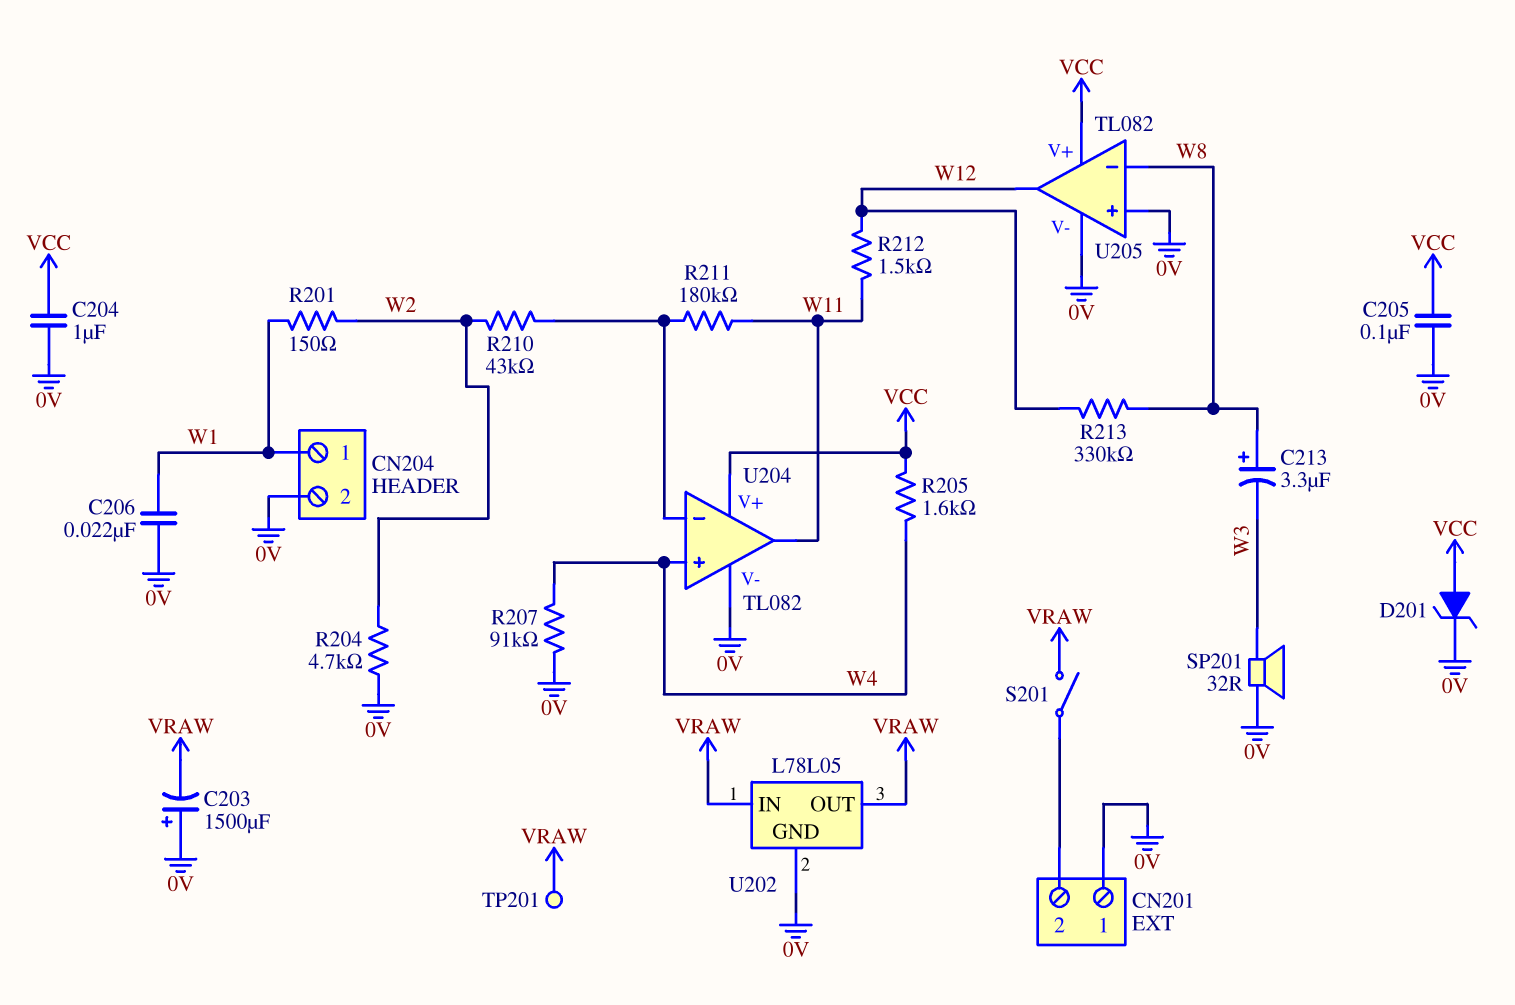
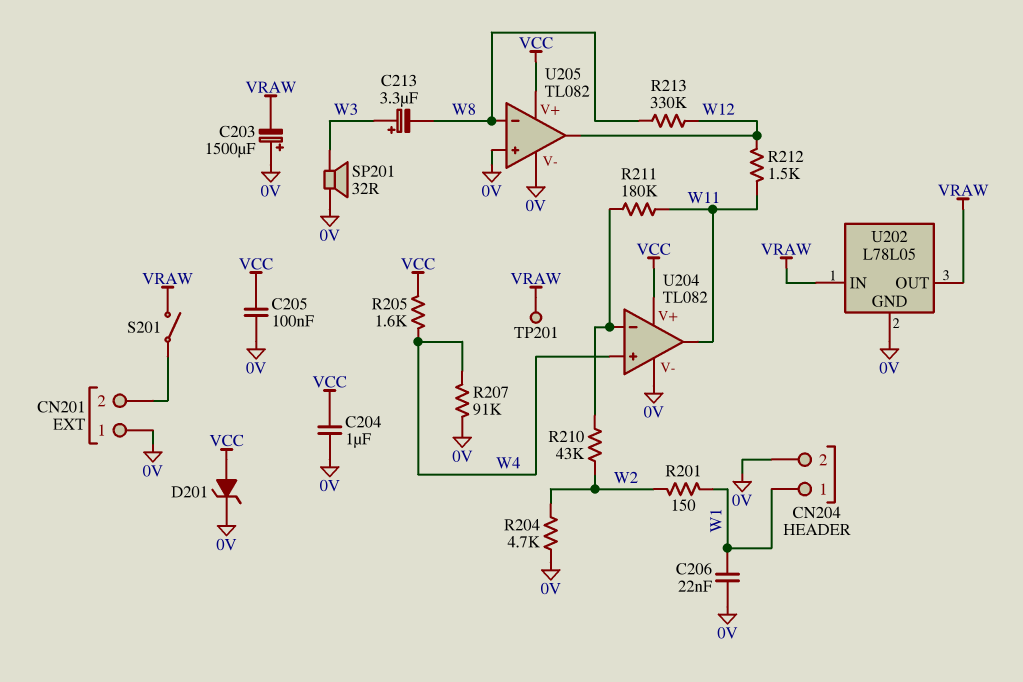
C213: 3.3uF (plus W8, minus W3) -> 3.3uF (plus W3, minus W8)

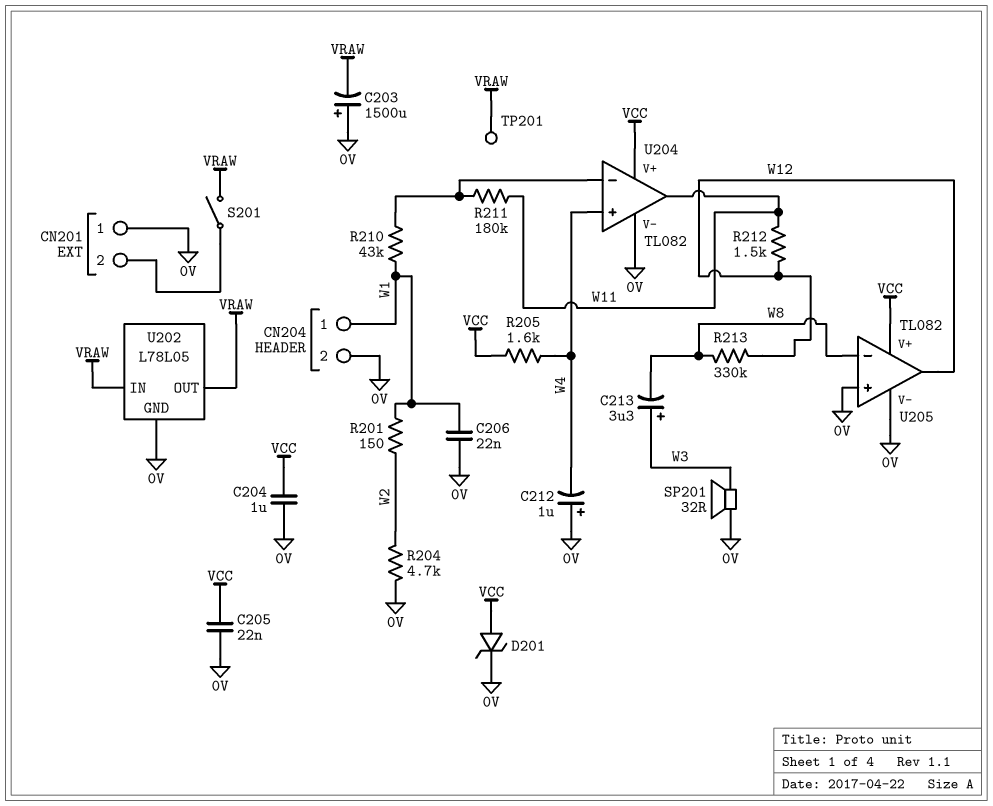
C205: 100nF (0V, VCC) -> 22nF (0V, VCC)
C212: none -> 1uF (plus 0V, minus W4)
R207: 91k (0V, W4) -> none
R210: 43k (U204/in-, W2) -> 43k (U204/in-, W1)

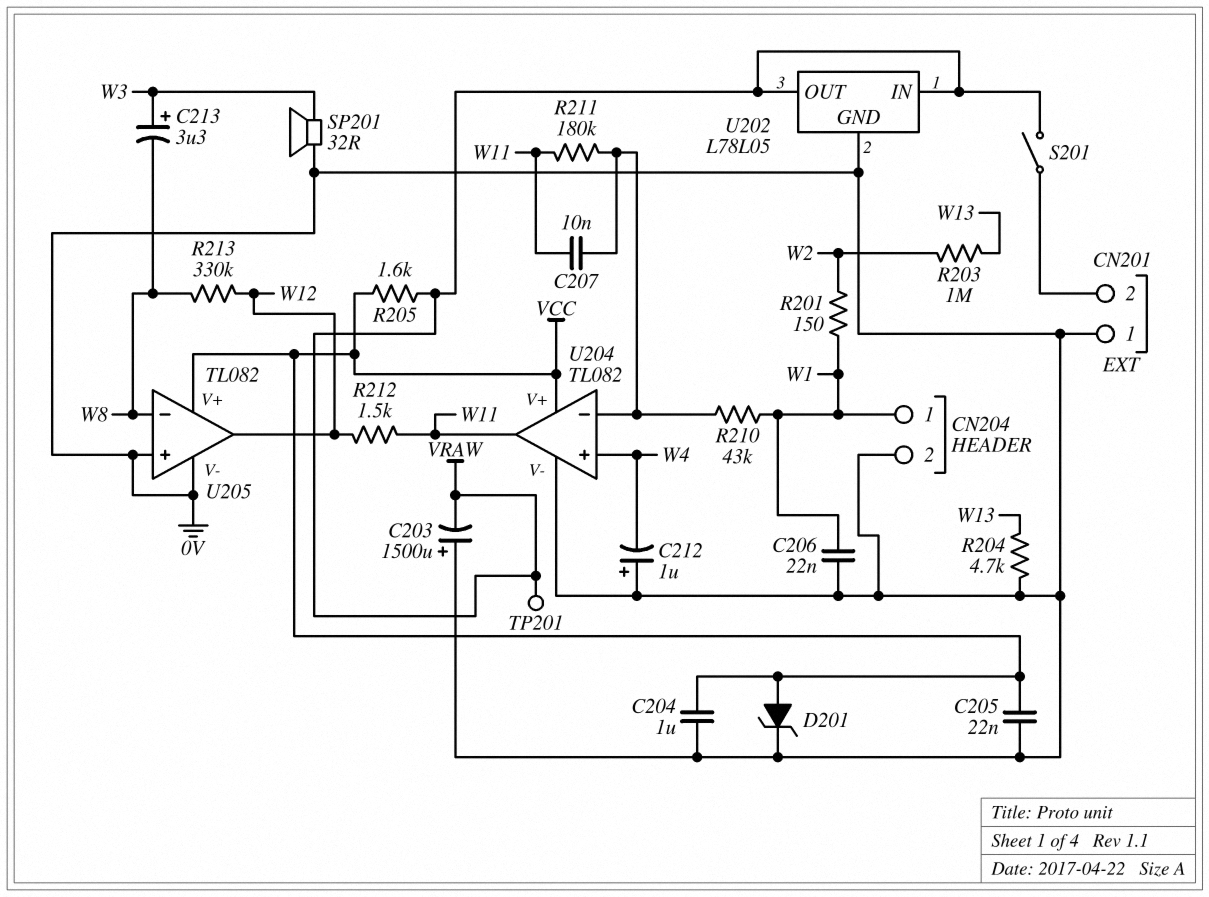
C207: none -> 10nF (U204/in-, W11)
R203: none -> 1M (W2, W13)
R204: 4.7k (0V, W2) -> 4.7k (0V, W13)
R205: 1.6k (VCC, W4) -> 1.6k (VCC, VRAW)

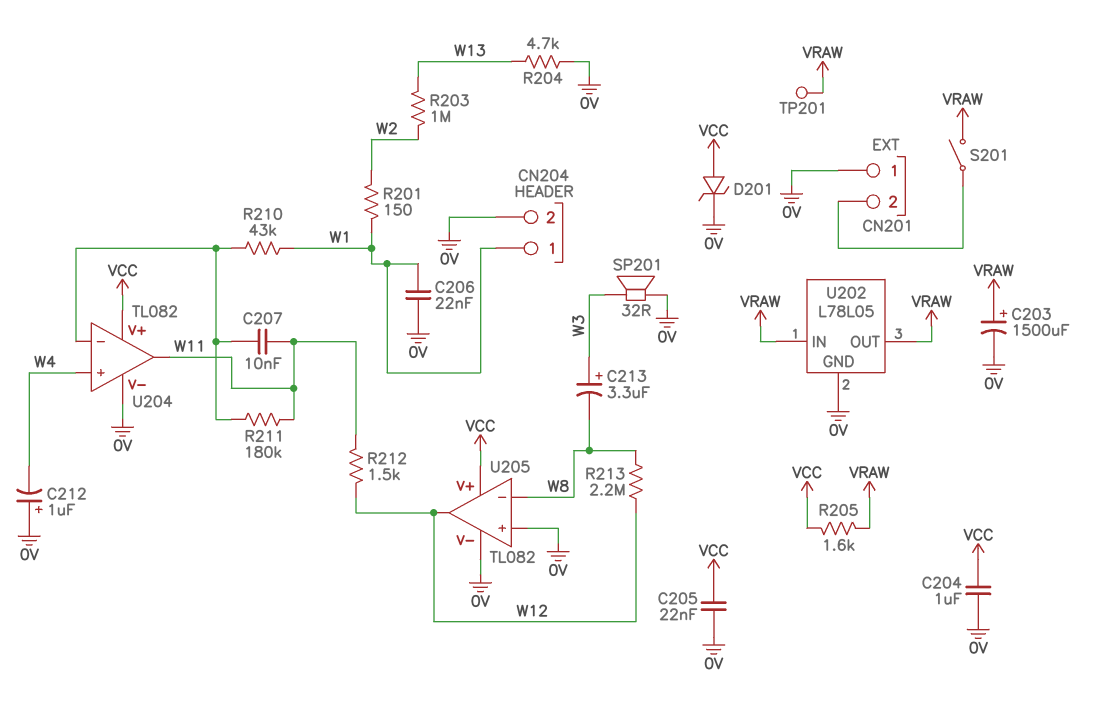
C203: 1500uF (plus 0V, minus VRAW) -> 1500uF (plus VRAW, minus 0V)
R213: 330k (W8, W12) -> 2.2M (W8, W12)

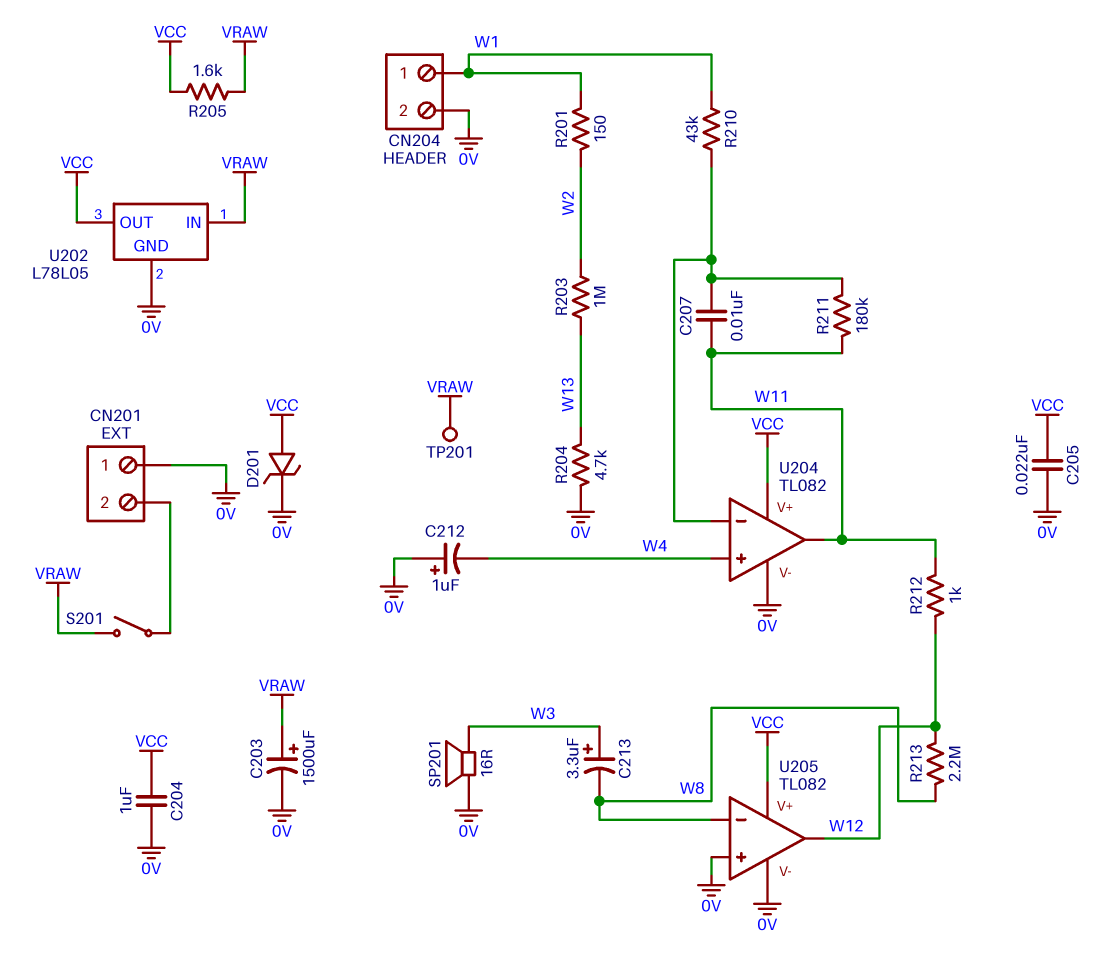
C206: 22nF (0V, W1) -> none
R212: 1.5k (W11, W12) -> 1k (W11, W12)
SP201: speaker 32R (0V, W3) -> speaker 16R (0V, W3)
U202 pin OUT: VRAW -> VCC

